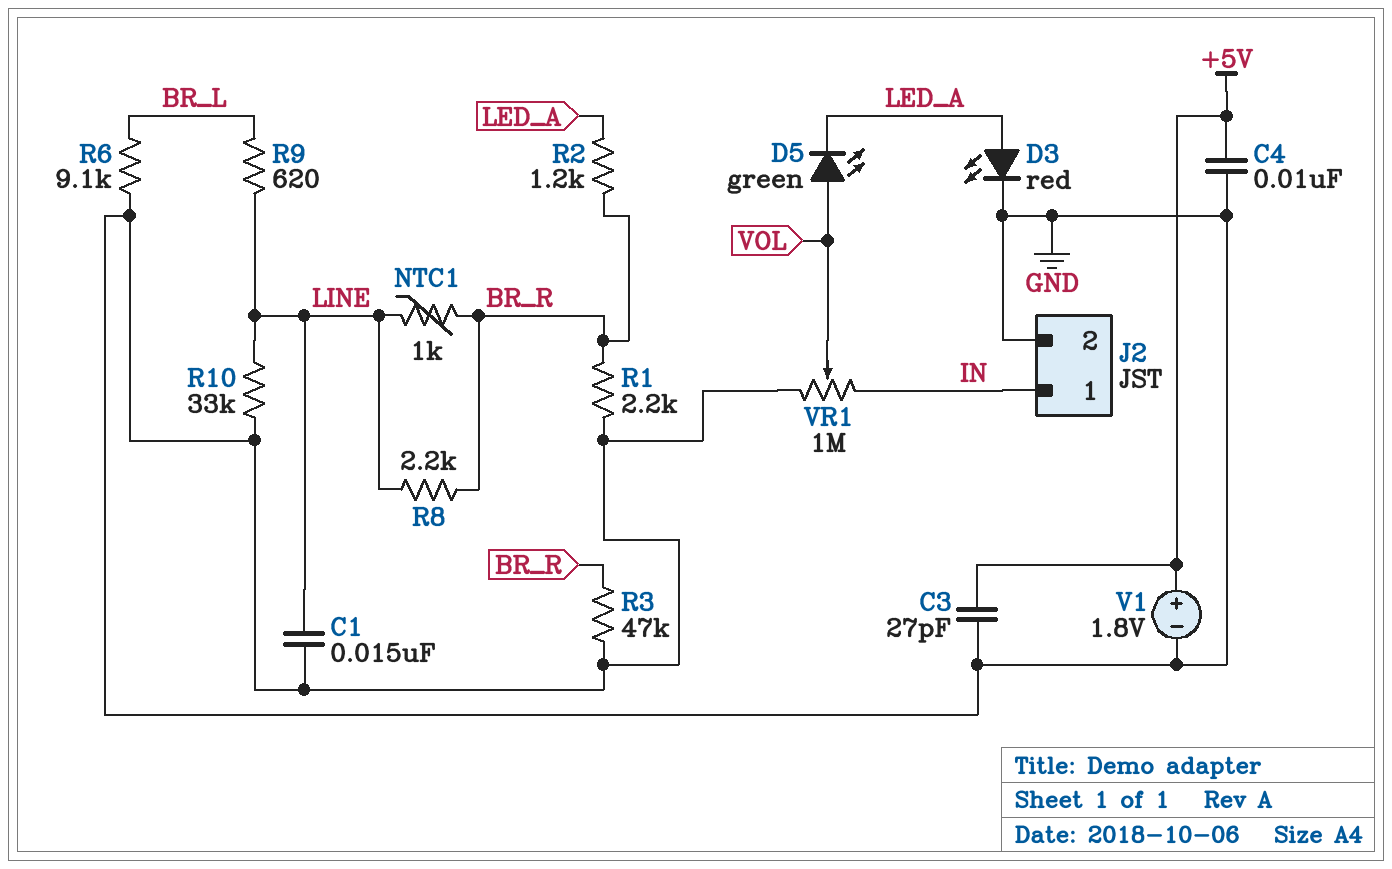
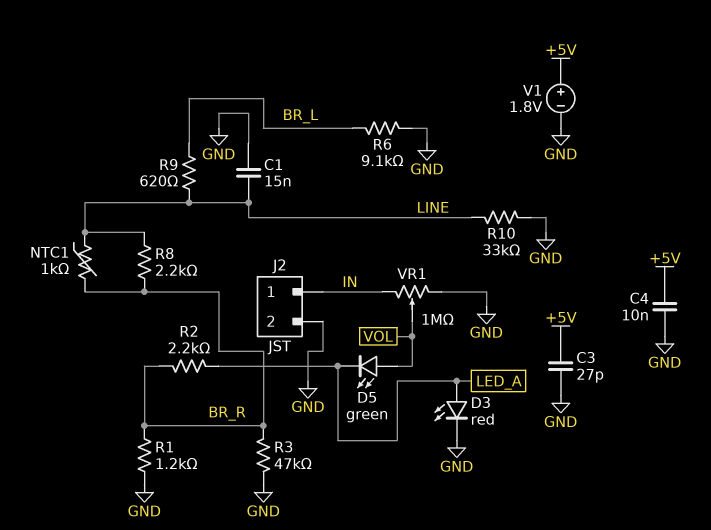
R1: 2.2k (BR_R, GND) -> 1.2k (BR_R, GND)
R2: 1.2k (BR_R, LED_A) -> 2.2k (BR_R, LED_A)

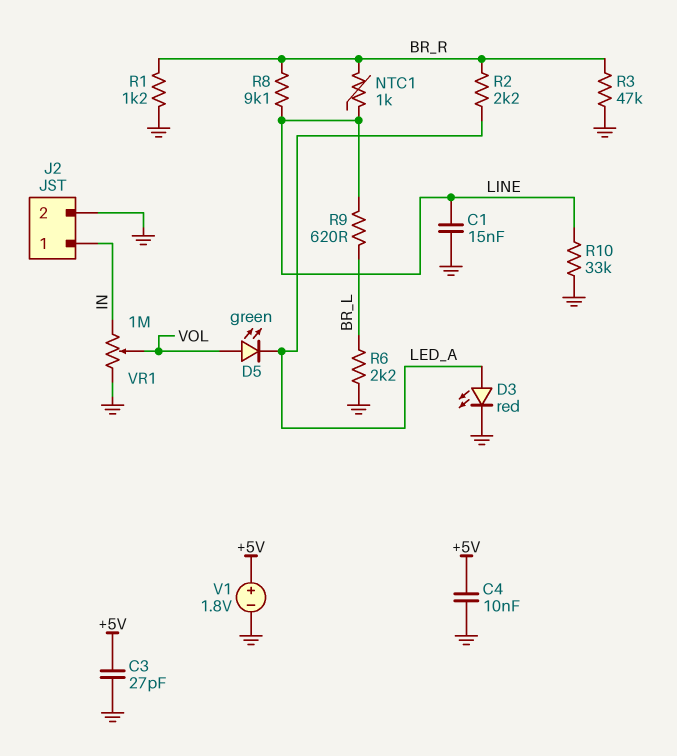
R6: 9.1k (BR_L, GND) -> 2.2k (BR_L, GND)
R8: 2.2k (BR_R, LINE) -> 9.1k (BR_R, LINE)

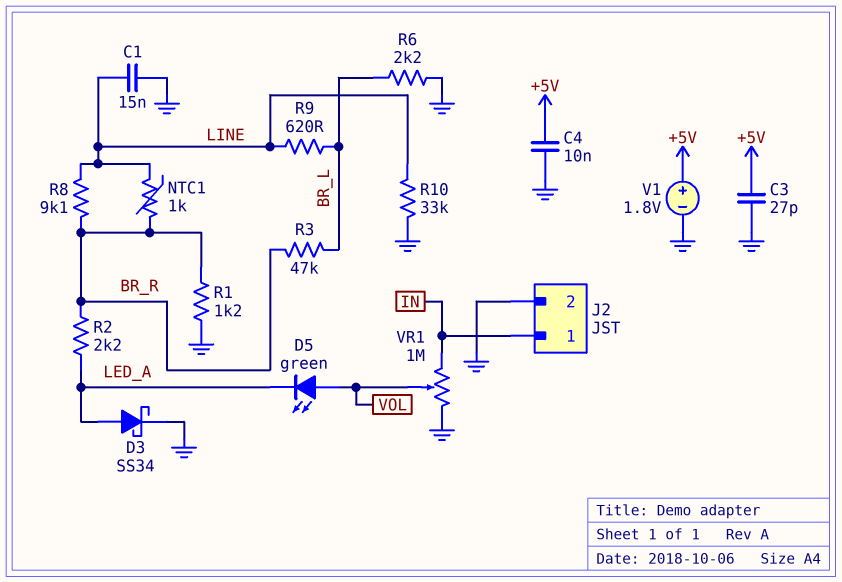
D3: LED red (A LED_A, K GND) -> schottky SS34 (A LED_A, K GND)
R3: 47k (BR_R, GND) -> 47k (BR_L, BR_R)

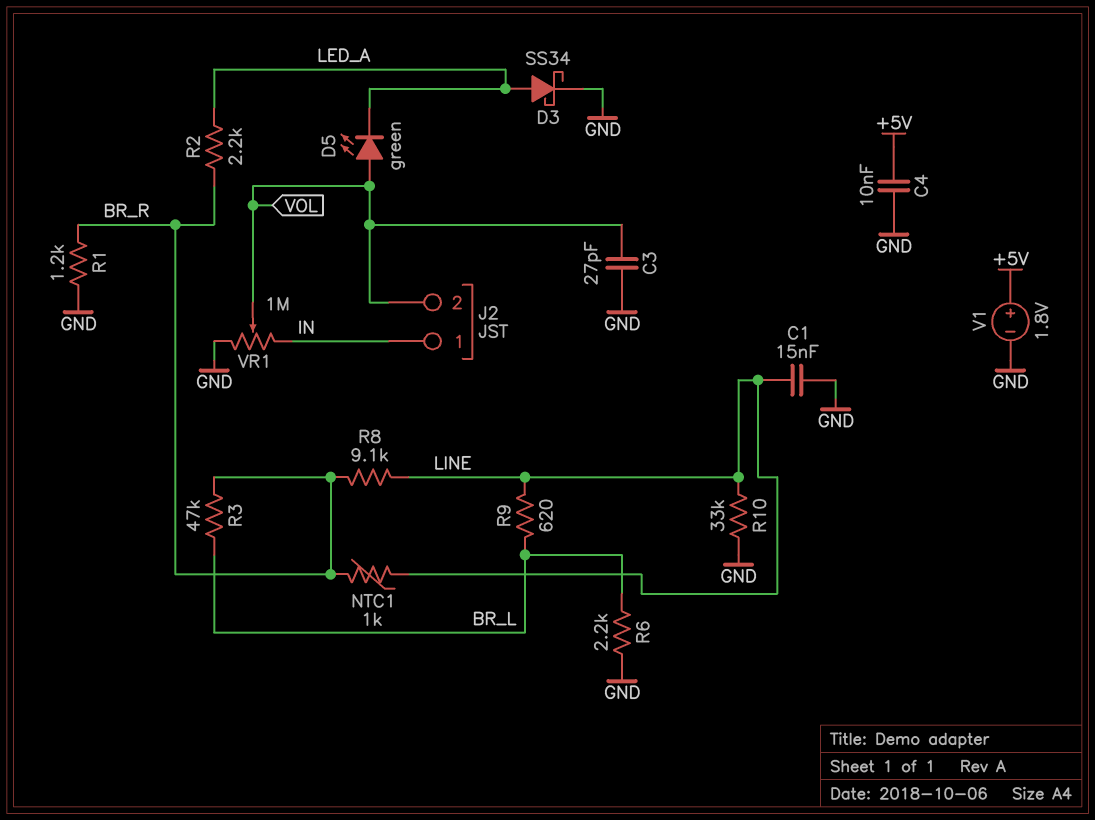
C3: 27pF (+5V, GND) -> 27pF (GND, VOL)
J2 pin 2: GND -> VOL

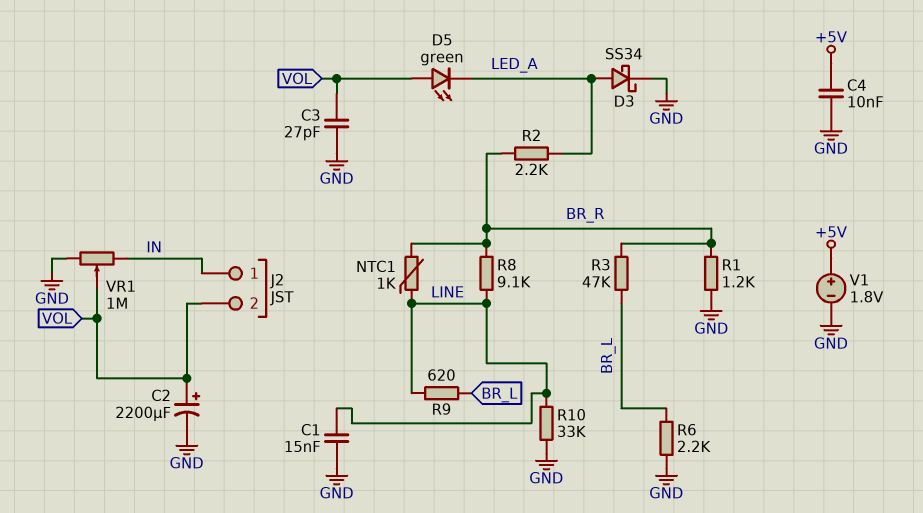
C2: none -> 2200uF (plus VOL, minus GND)

